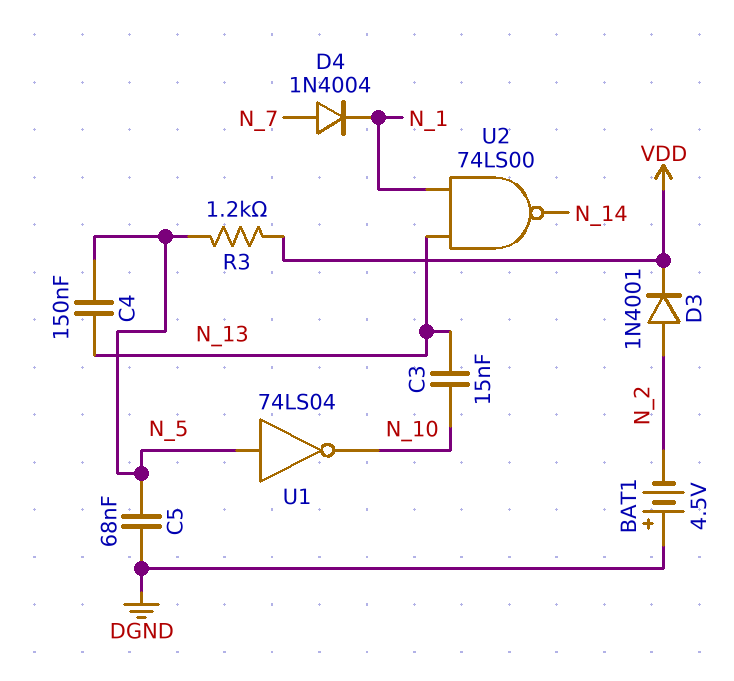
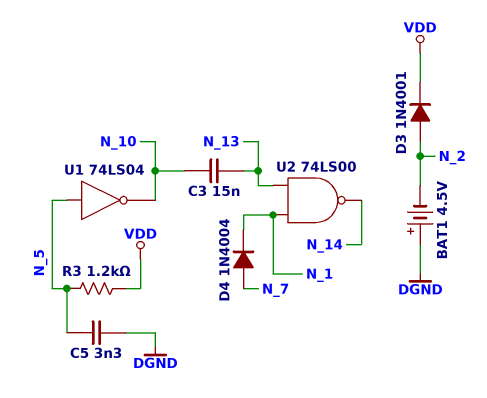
C4: 150nF (N_5, N_13) -> none
C5: 68nF (DGND, N_5) -> 3.3nF (DGND, N_5)

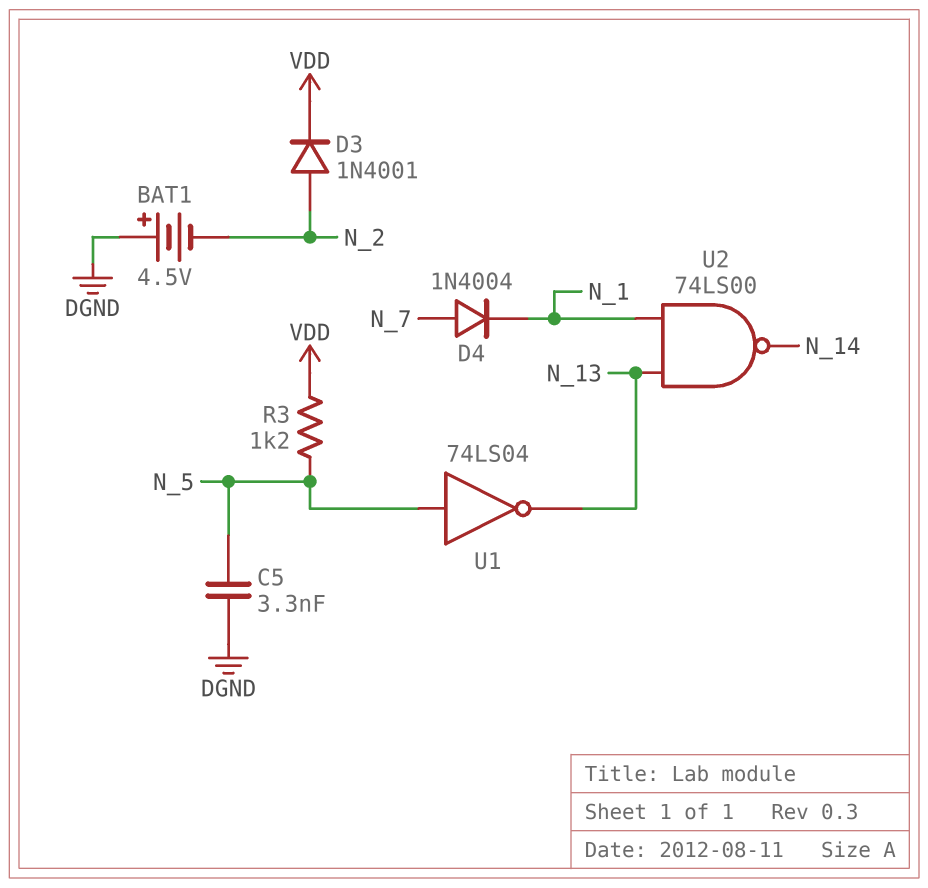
C3: 15nF (N_10, N_13) -> none
U1: NOT 74LS04 (in N_5, out N_10) -> NOT 74LS04 (in N_5, out N_13)

